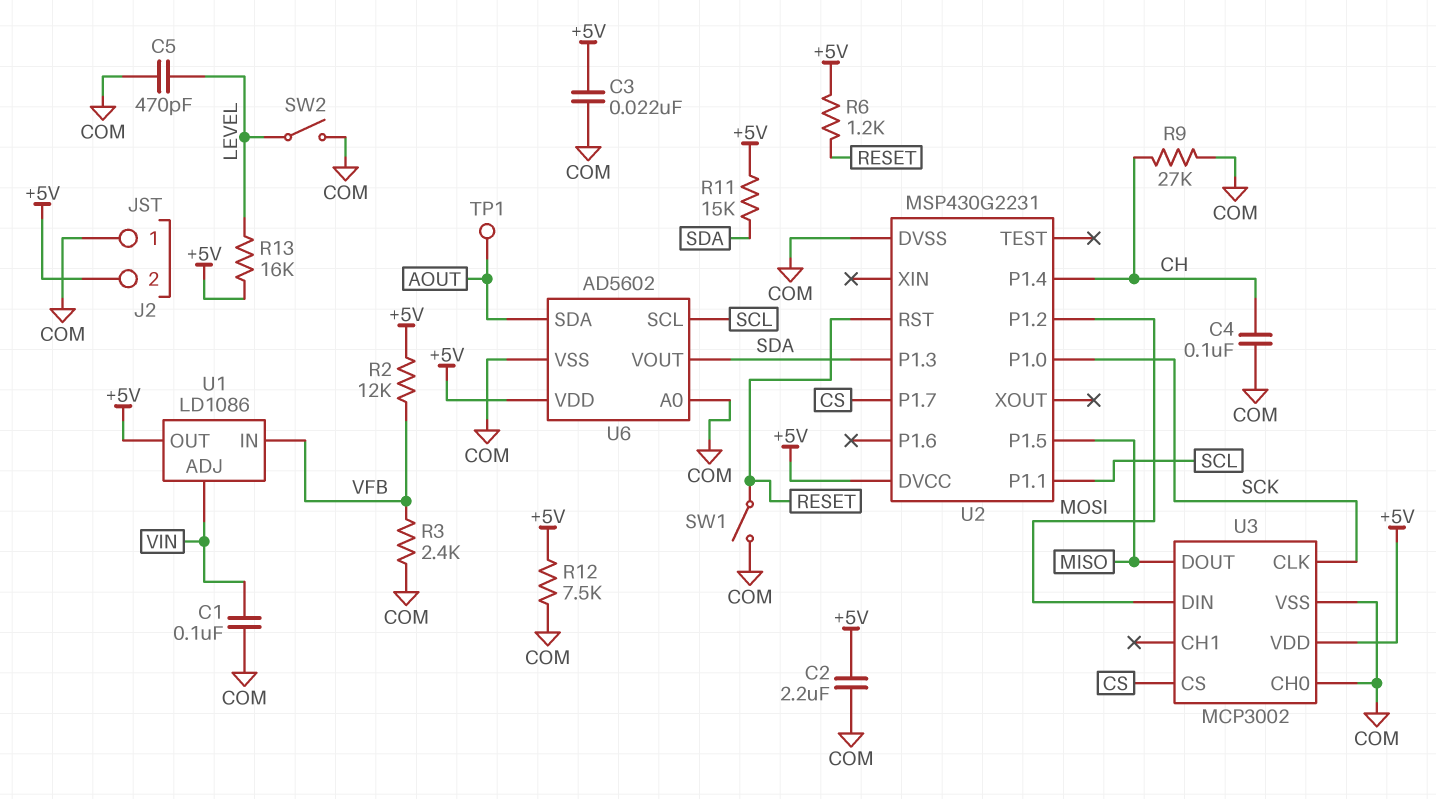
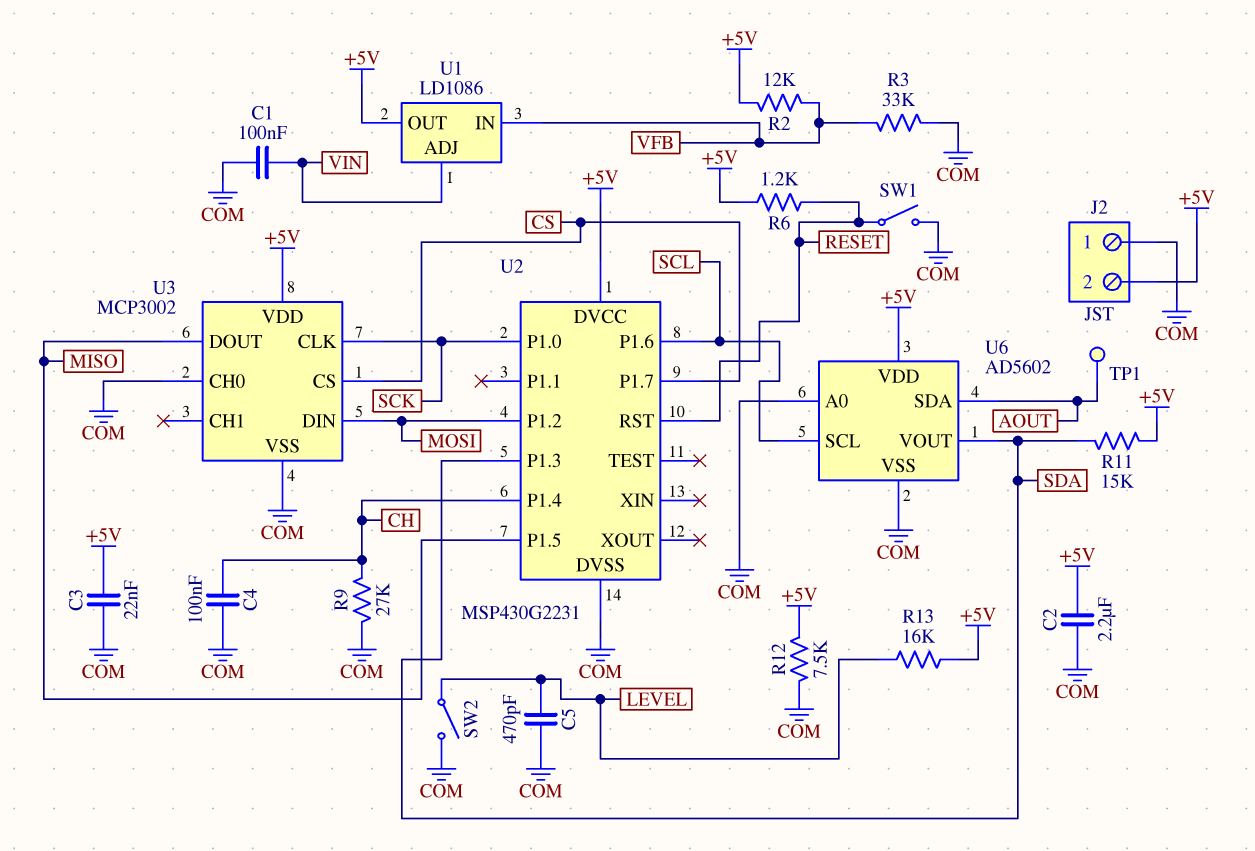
R3: 2.4k (COM, VFB) -> 33k (COM, VFB)
U2 pin P1.1: SCL -> none
U2 pin P1.6: none -> SCL

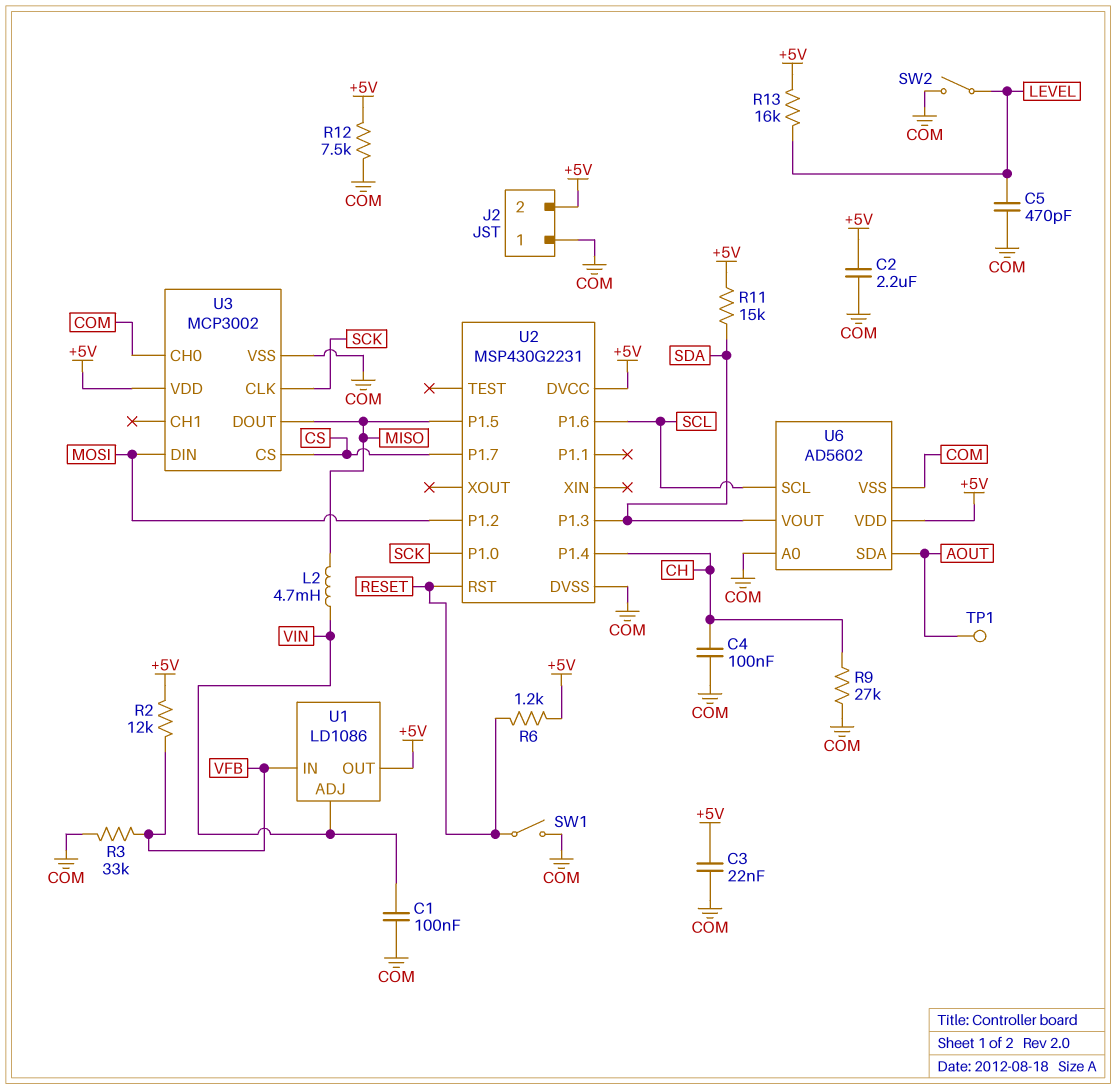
L2: none -> 4.7mH (MISO, VIN)

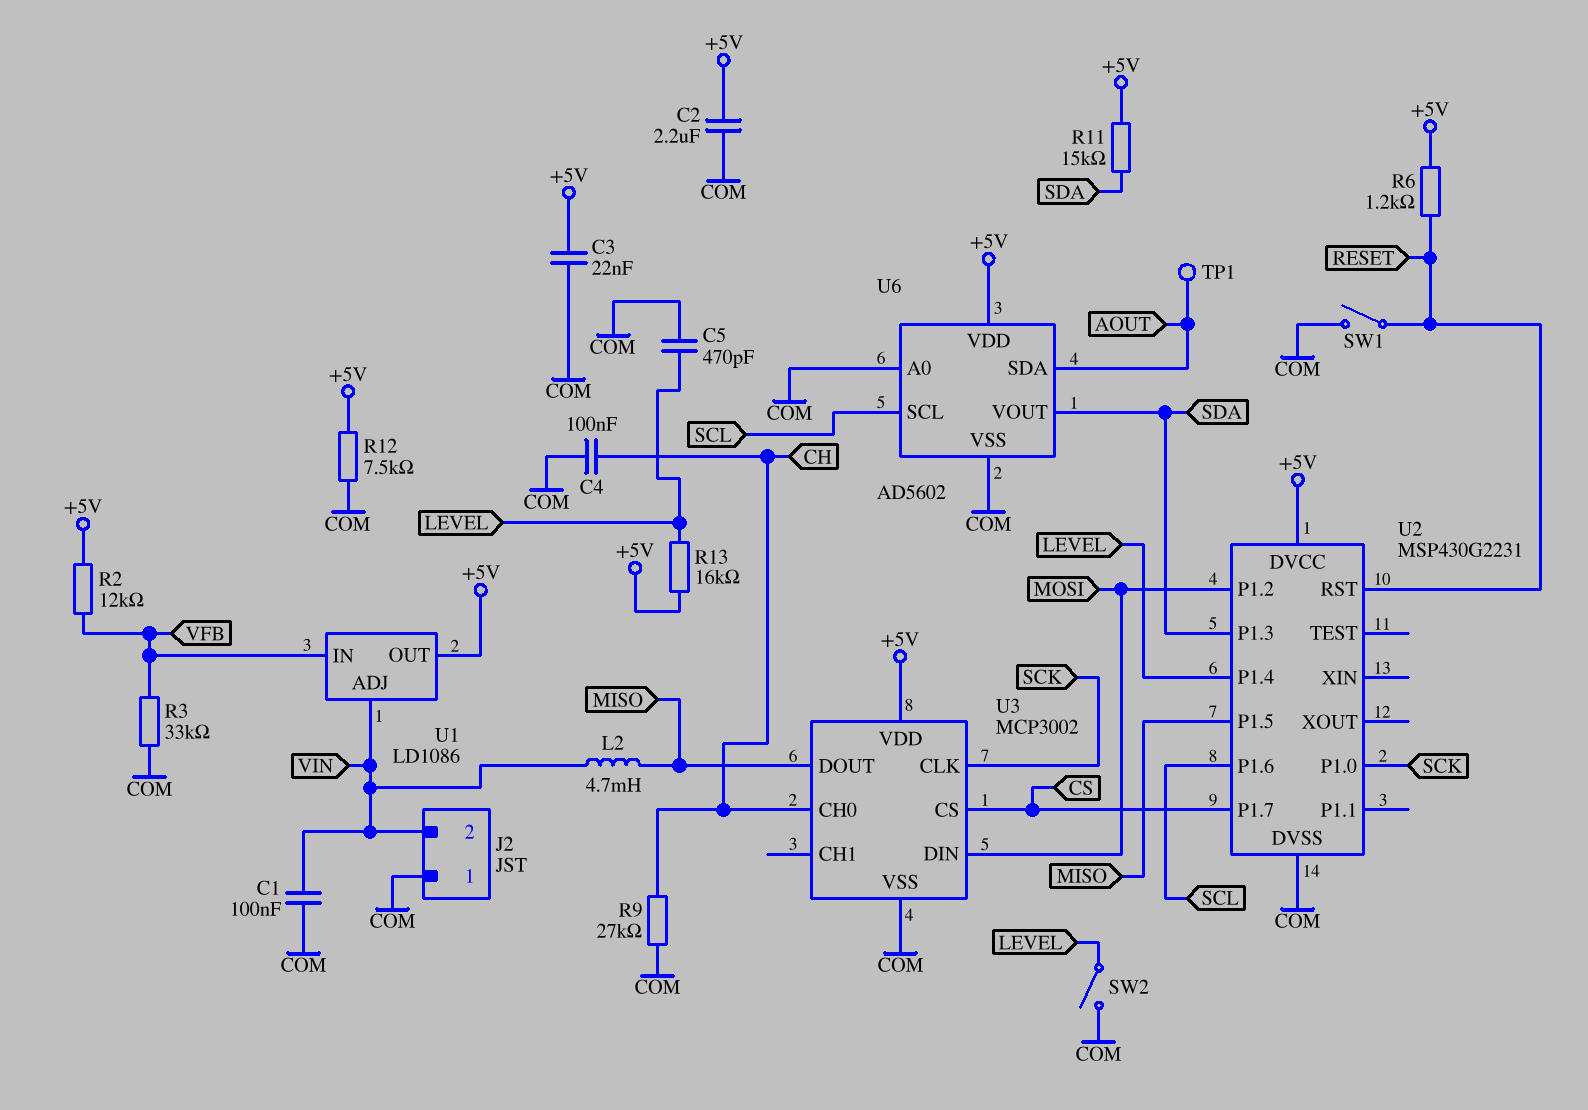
J2 pin 2: +5V -> VIN
U2 pin P1.4: CH -> LEVEL
U3 pin CH0: COM -> CH

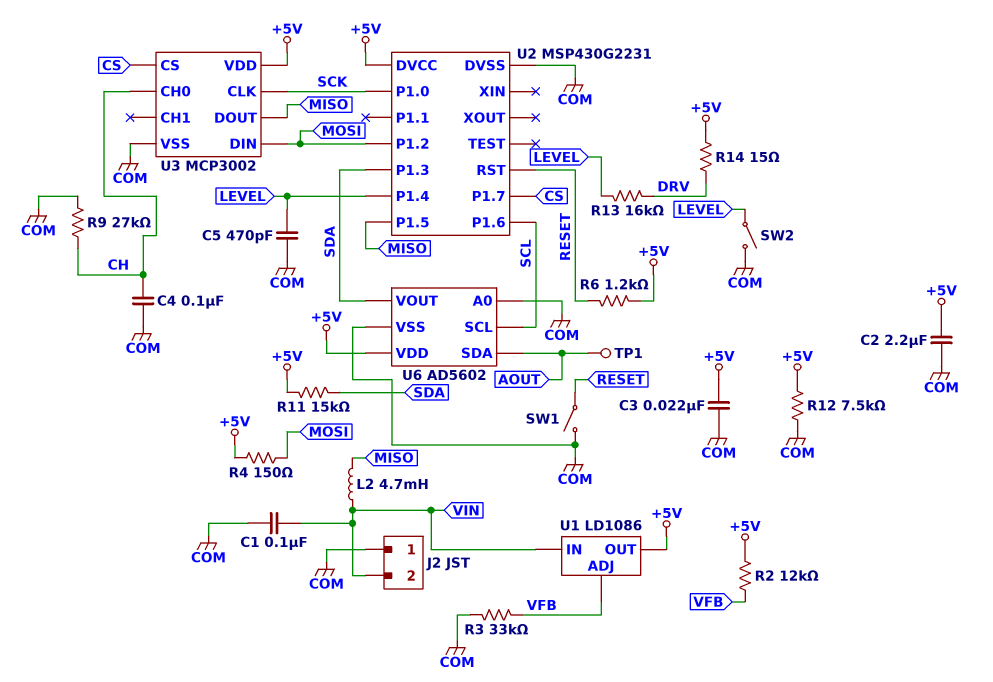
R4: none -> 150 (+5V, MOSI)
R13: 16k (+5V, LEVEL) -> 16k (DRV, LEVEL)
R14: none -> 15 (+5V, DRV)
U1 pin ADJ: VIN -> VFB
U1 pin IN: VFB -> VIN

